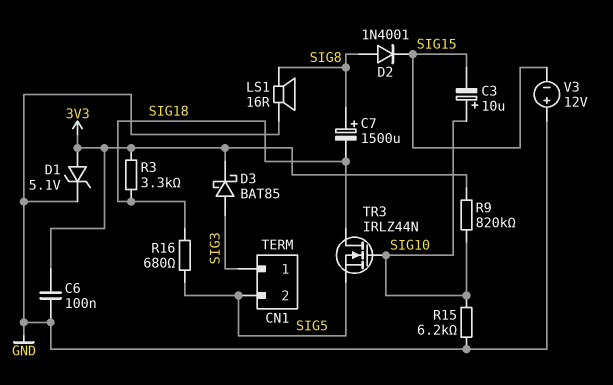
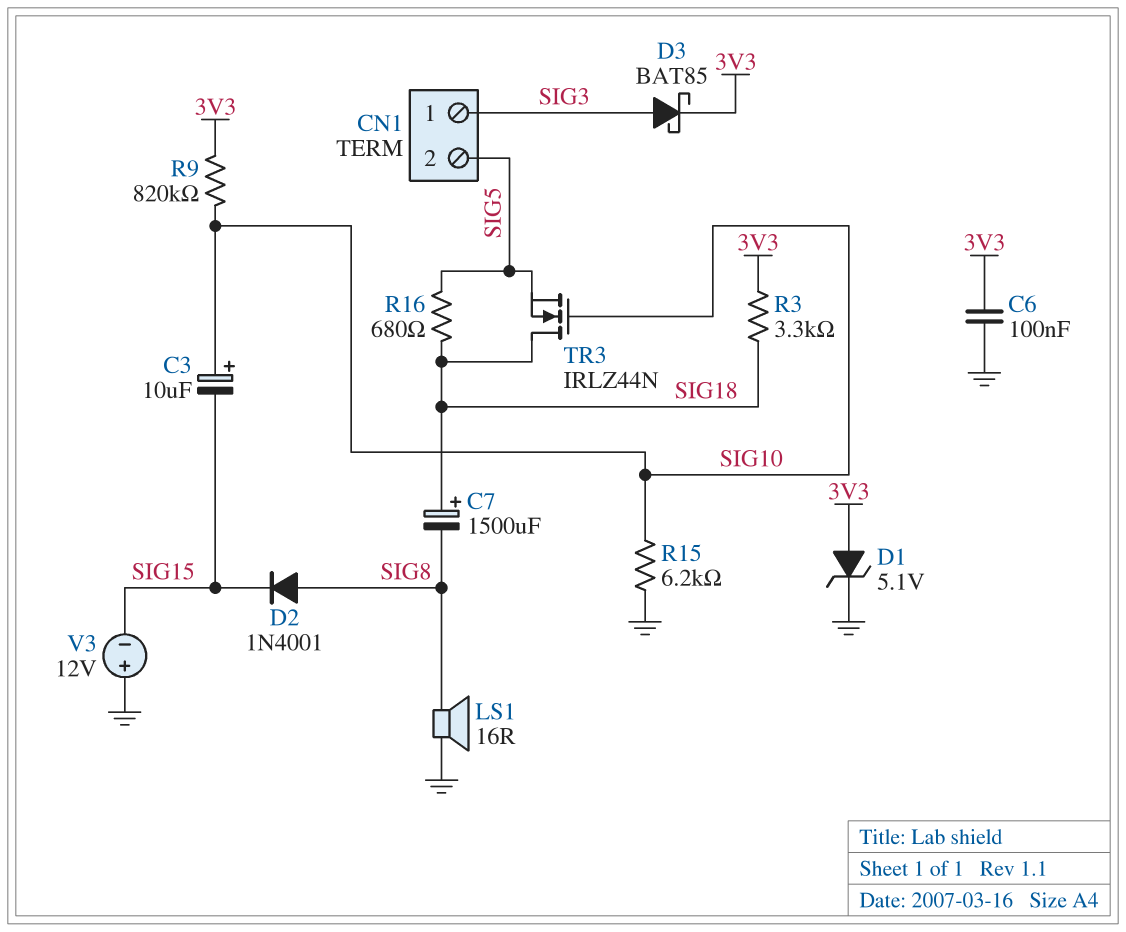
C7: 1500uF (plus SIG8, minus SIG18) -> 1500uF (plus SIG18, minus SIG8)

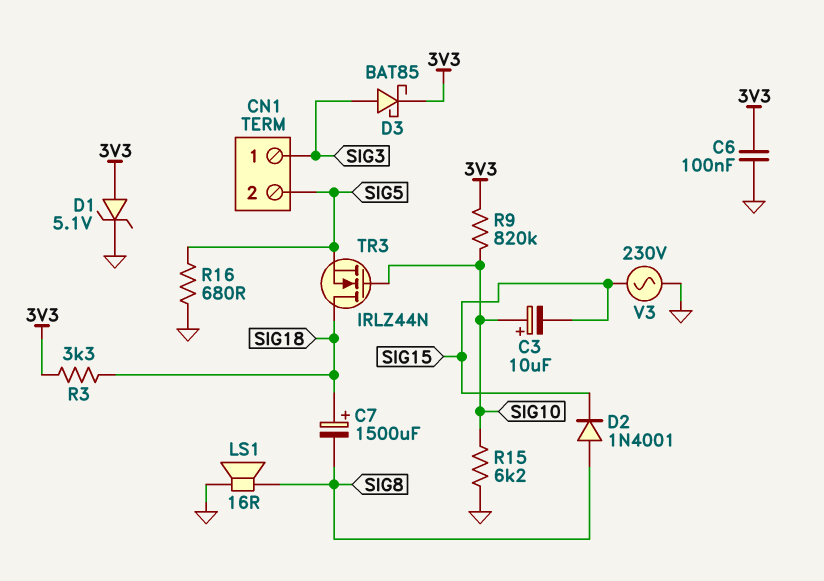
R16: 680 (SIG5, SIG18) -> 680 (GND, SIG5)
V3: 12V (plus GND, minus SIG15) -> AC 230V (GND, SIG15)

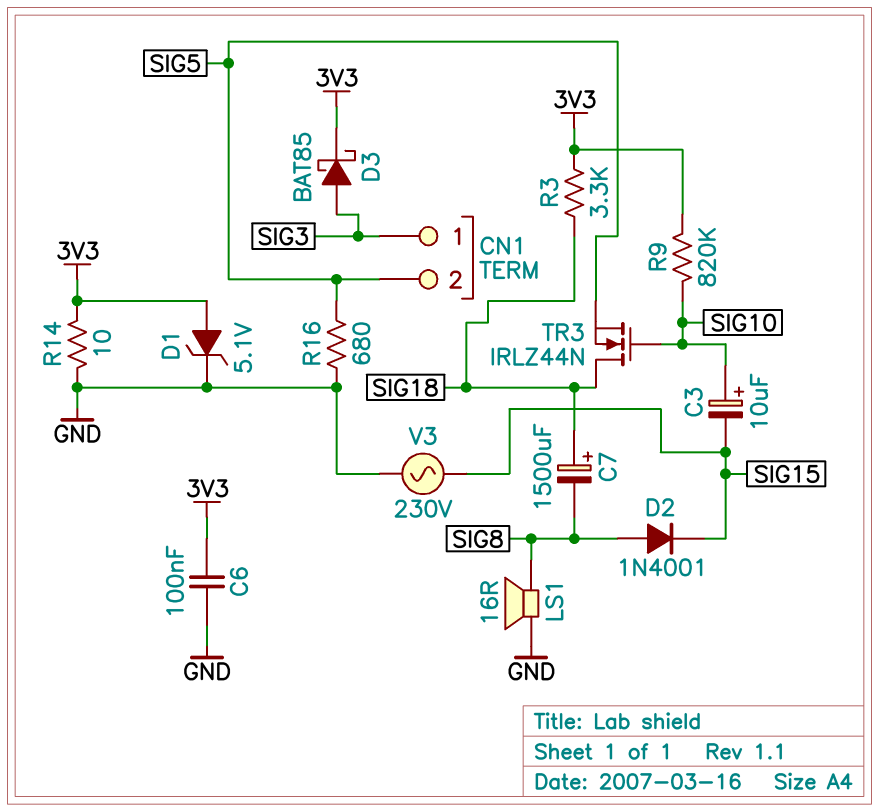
R14: none -> 10 (3V3, GND)
R15: 6.2k (GND, SIG10) -> none

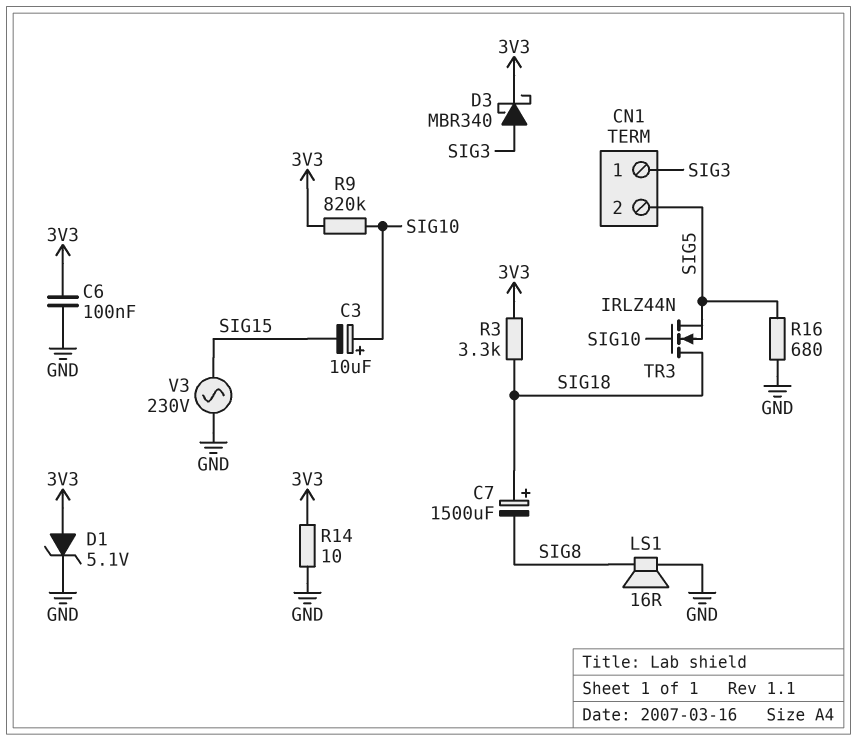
D2: diode 1N4001 (A SIG8, K SIG15) -> none
D3: schottky BAT85 (A SIG3, K 3V3) -> schottky MBR340 (A SIG3, K 3V3)

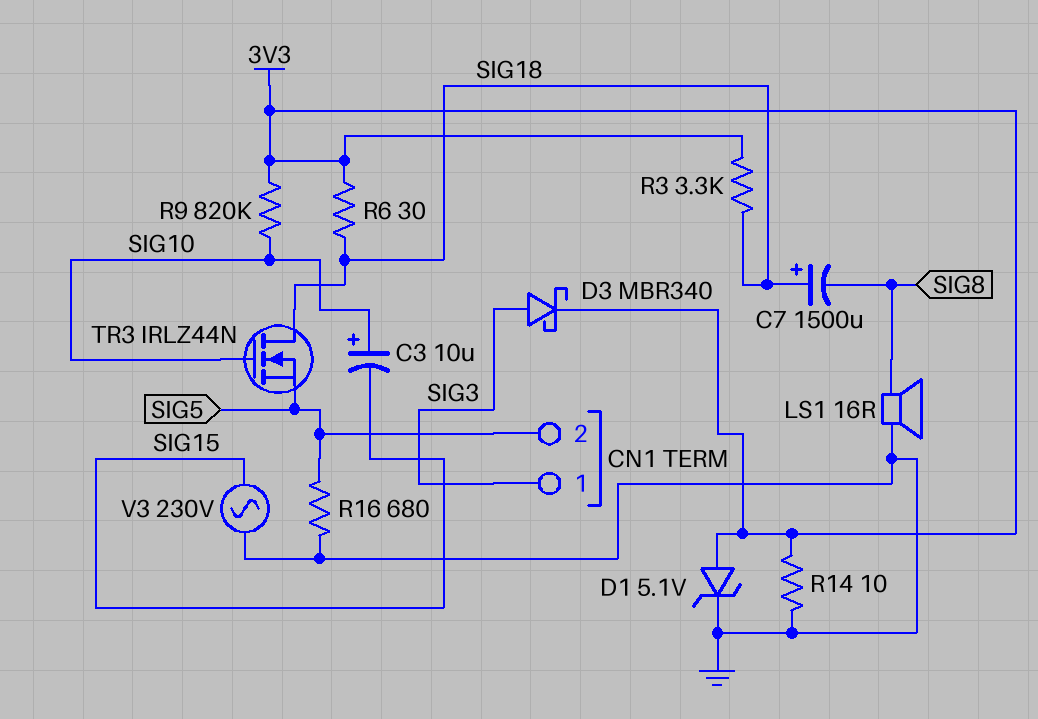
C6: 100nF (3V3, GND) -> none
R6: none -> 30 (3V3, SIG18)

